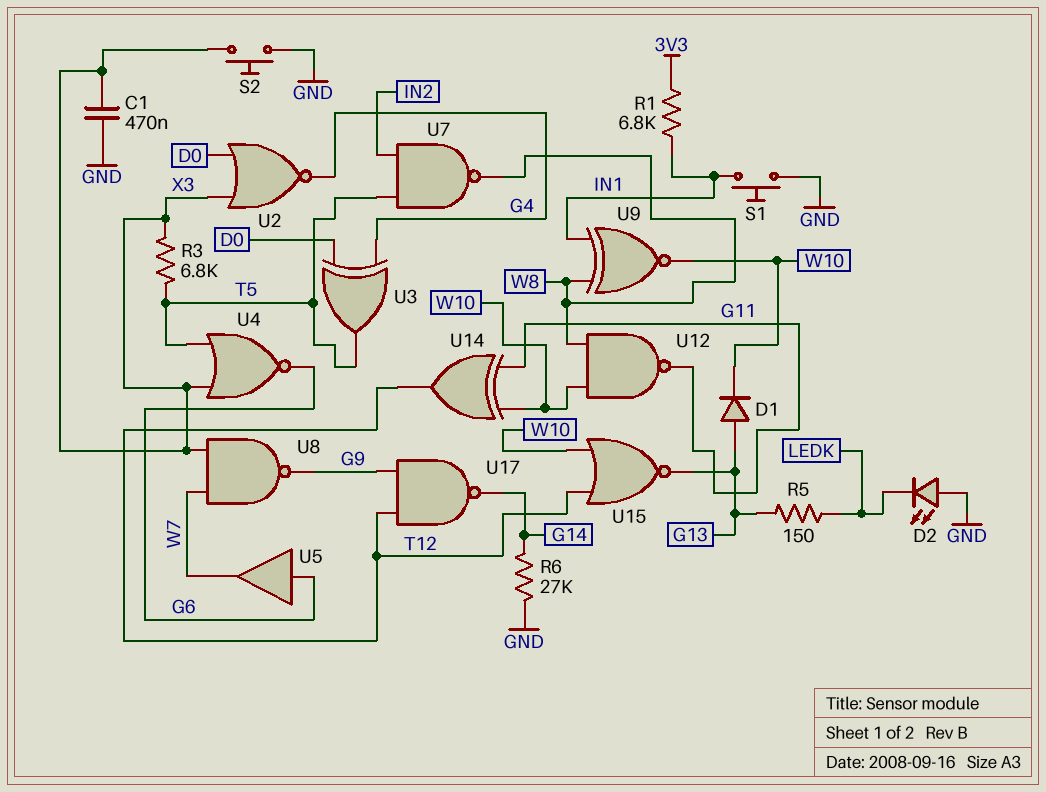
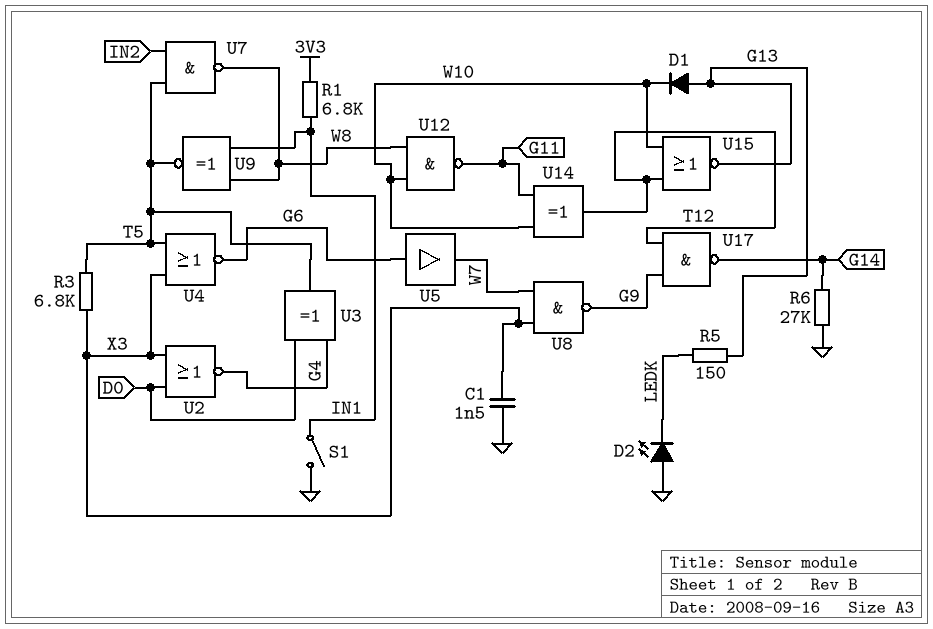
C1: 470nF (GND, X3) -> 1.5nF (GND, X3)
S1: button (GND, IN1) -> switch (GND, IN1)
S2: button (GND, X3) -> none
U9: XNOR (in IN1, in W8, out W10) -> XNOR (in IN1, in W8, out T5)

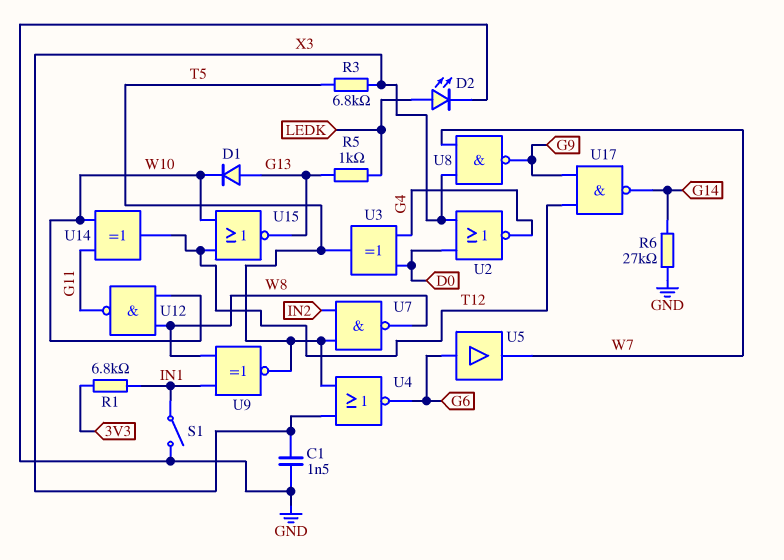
D2: LED (A GND, K LEDK) -> LED (A LEDK, K GND)
R5: 150 (G13, LEDK) -> 1k (G13, LEDK)

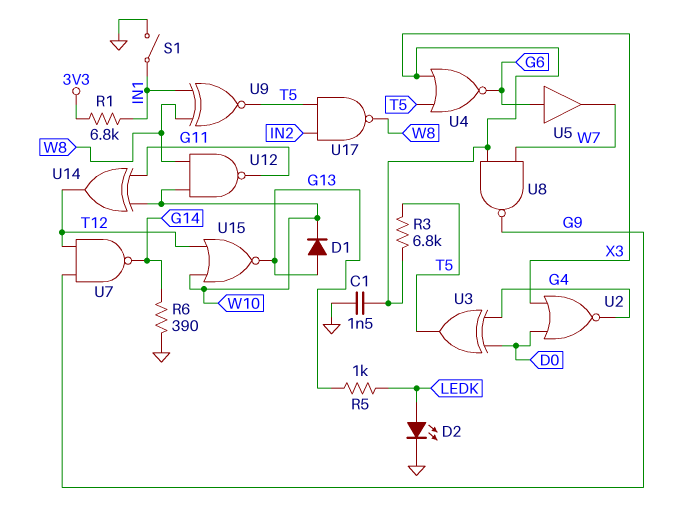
R6: 27k (G14, GND) -> 390 (G14, GND)
U7: NAND (in IN2, in T5, out W8) -> NAND (in G9, in T12, out G14)
U17: NAND (in G9, in T12, out G14) -> NAND (in IN2, in T5, out W8)

